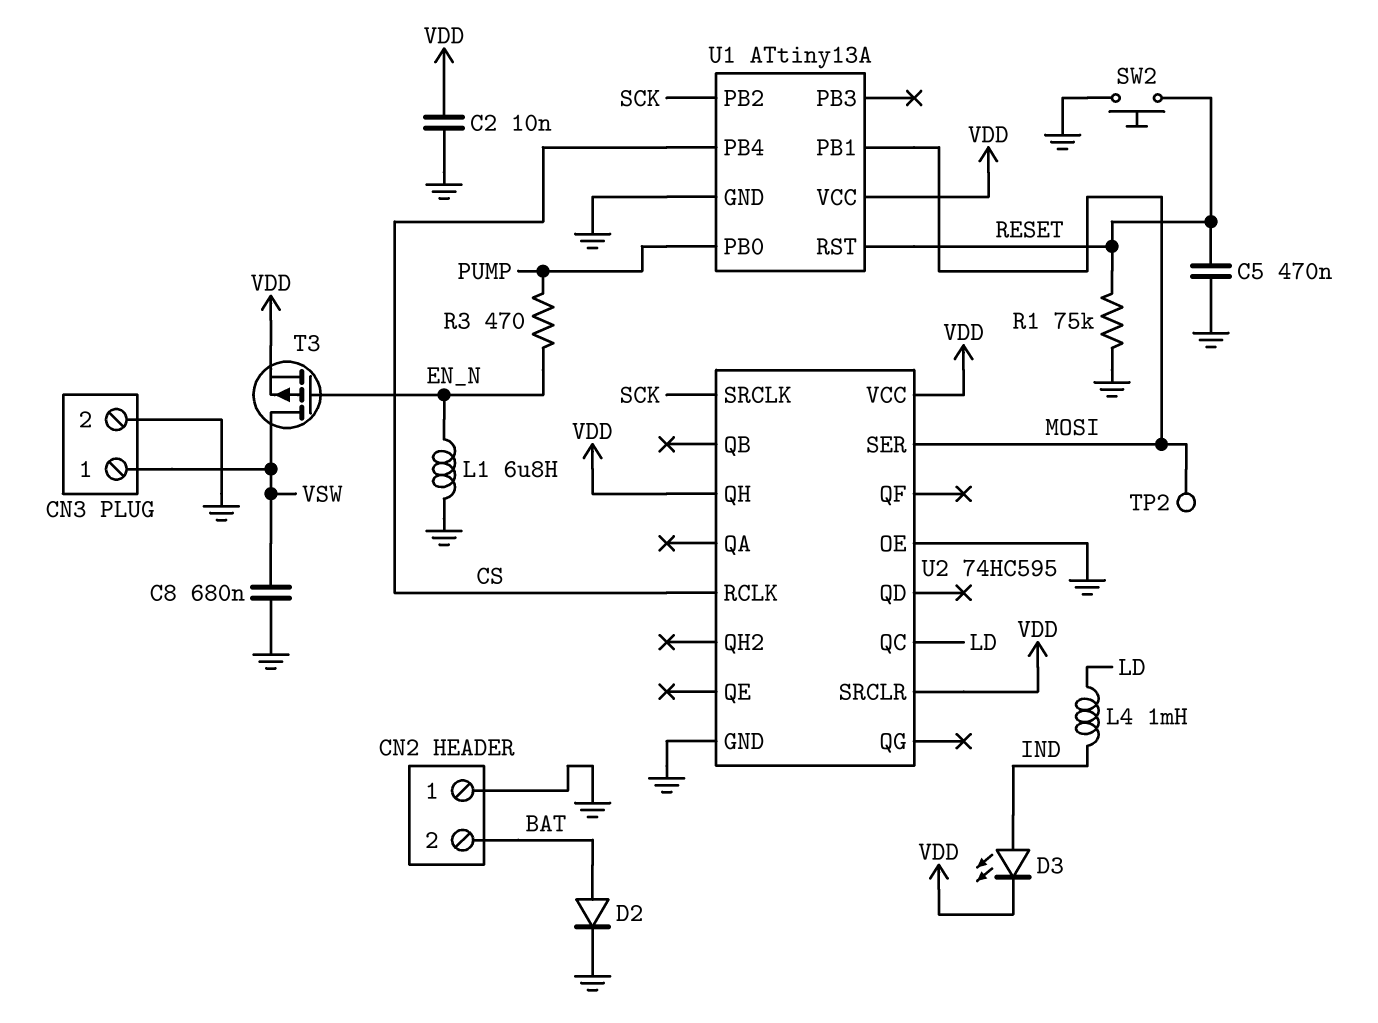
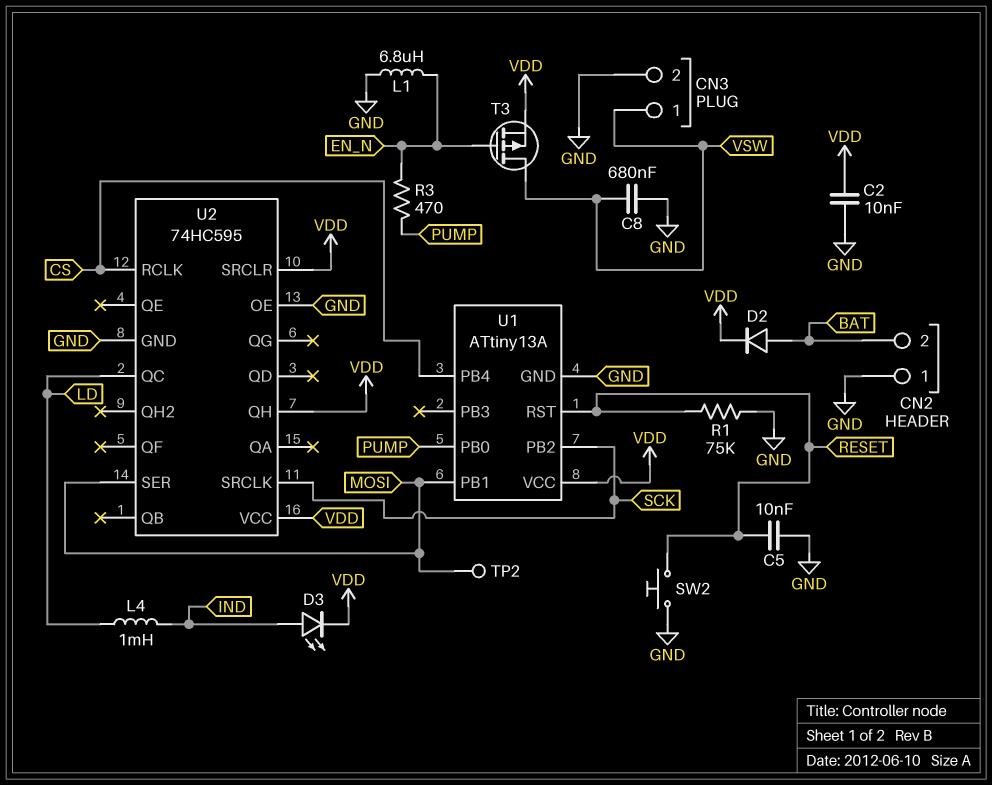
C5: 470nF (GND, RESET) -> 10nF (GND, RESET)
D2: diode (A BAT, K GND) -> diode (A BAT, K VDD)

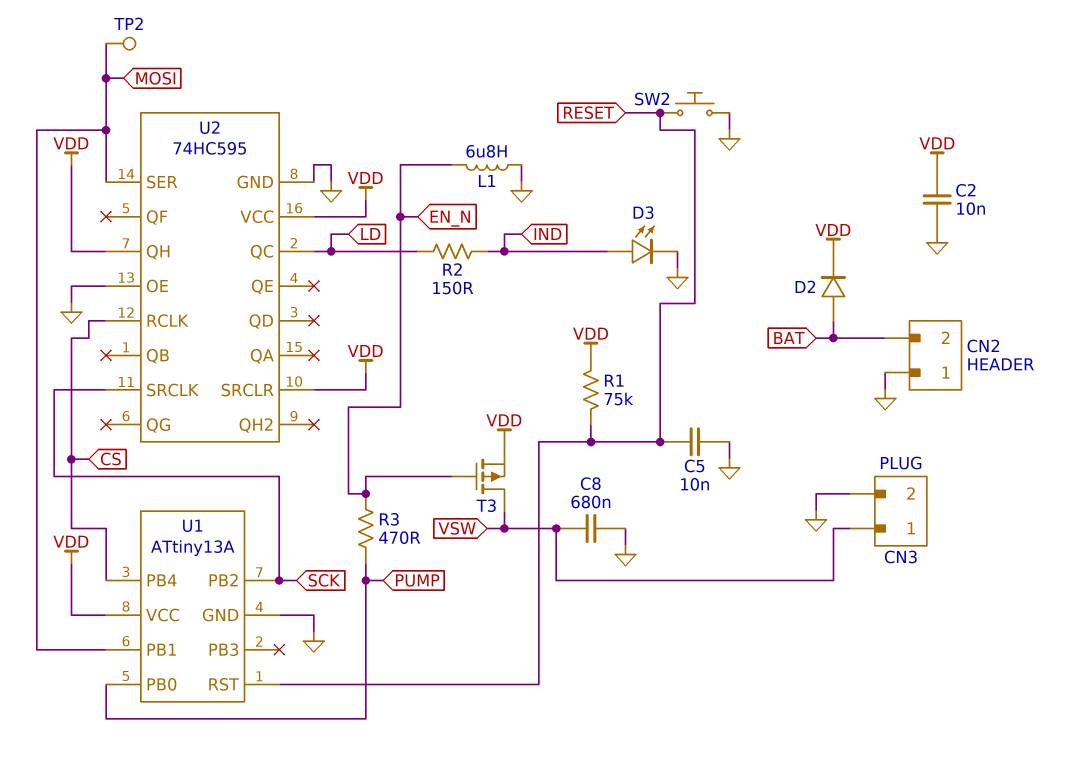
D3: LED (A IND, K VDD) -> LED (A IND, K GND)
L4: 1mH (IND, LD) -> none
R1: 75k (GND, RESET) -> 75k (RESET, VDD)
R2: none -> 150 (IND, LD)

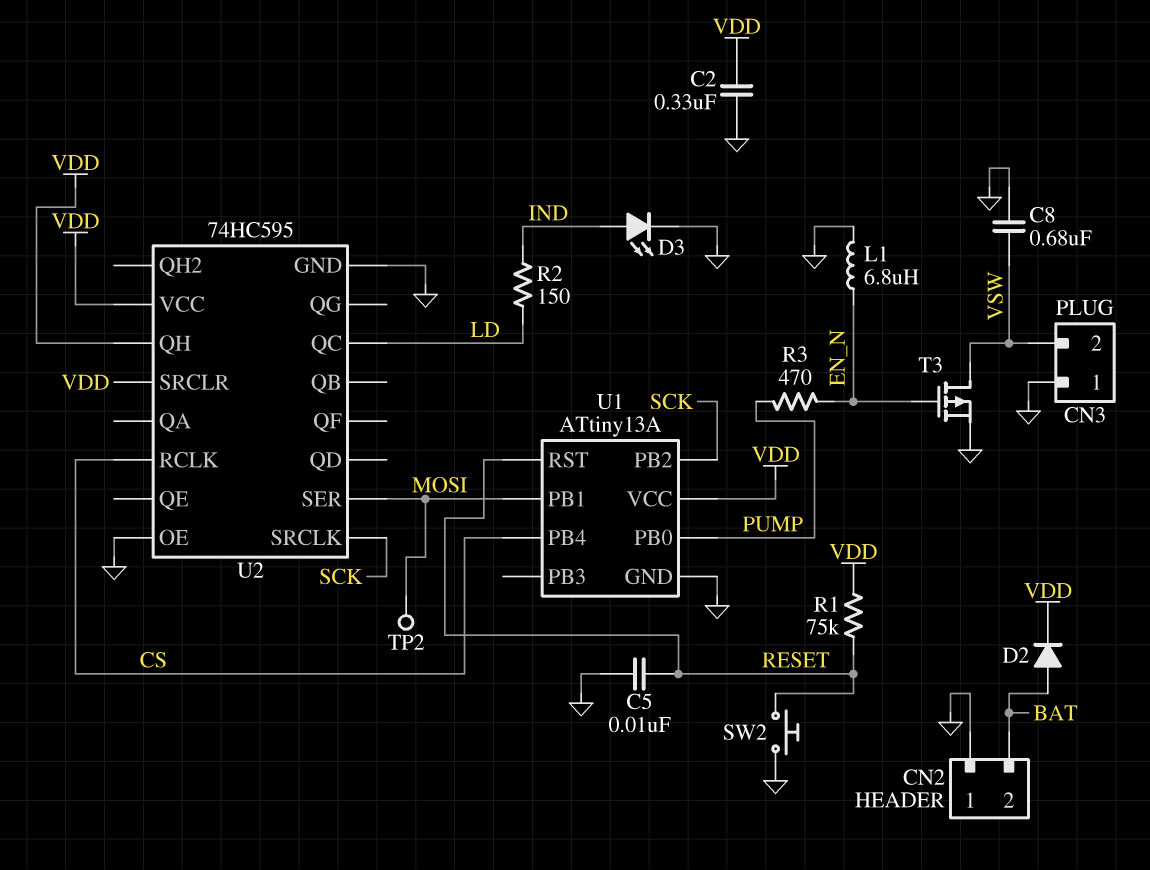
C2: 10nF (GND, VDD) -> 330nF (GND, VDD)
CN3 pin 1: VSW -> GND
CN3 pin 2: GND -> VSW
T3: PMOS (G EN_N, D VSW, S VDD) -> PMOS (G EN_N, D VSW, S GND)

